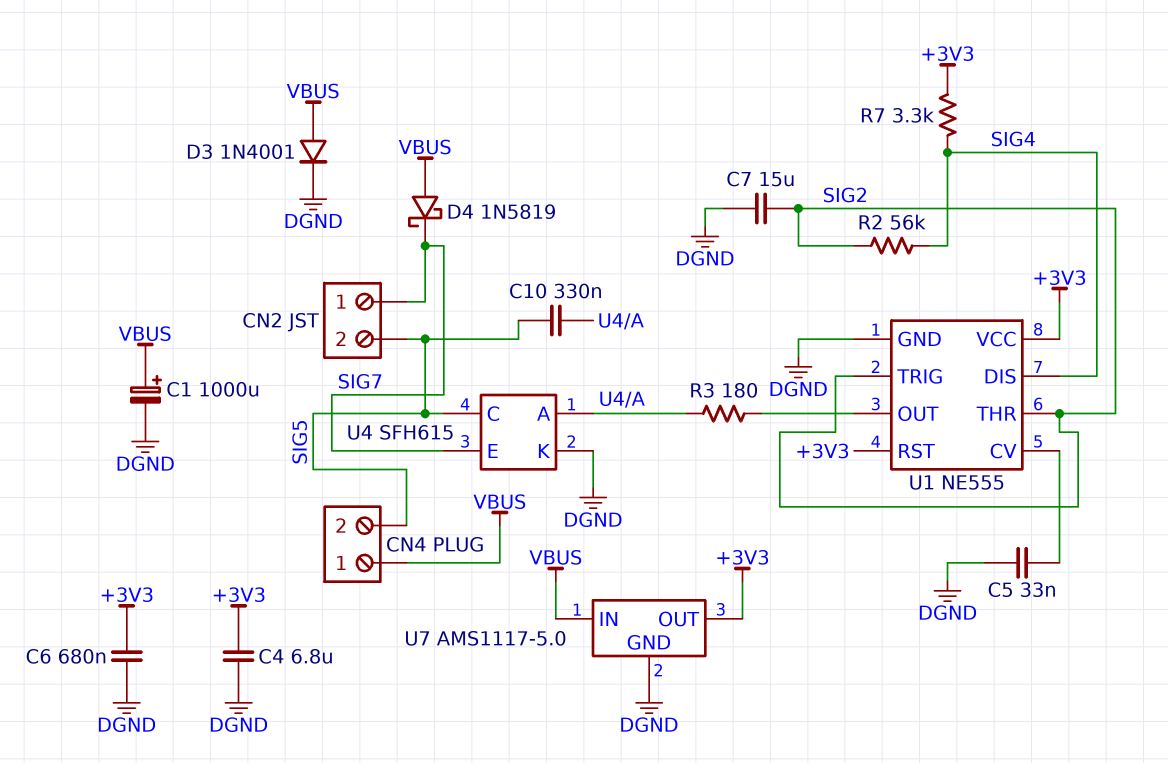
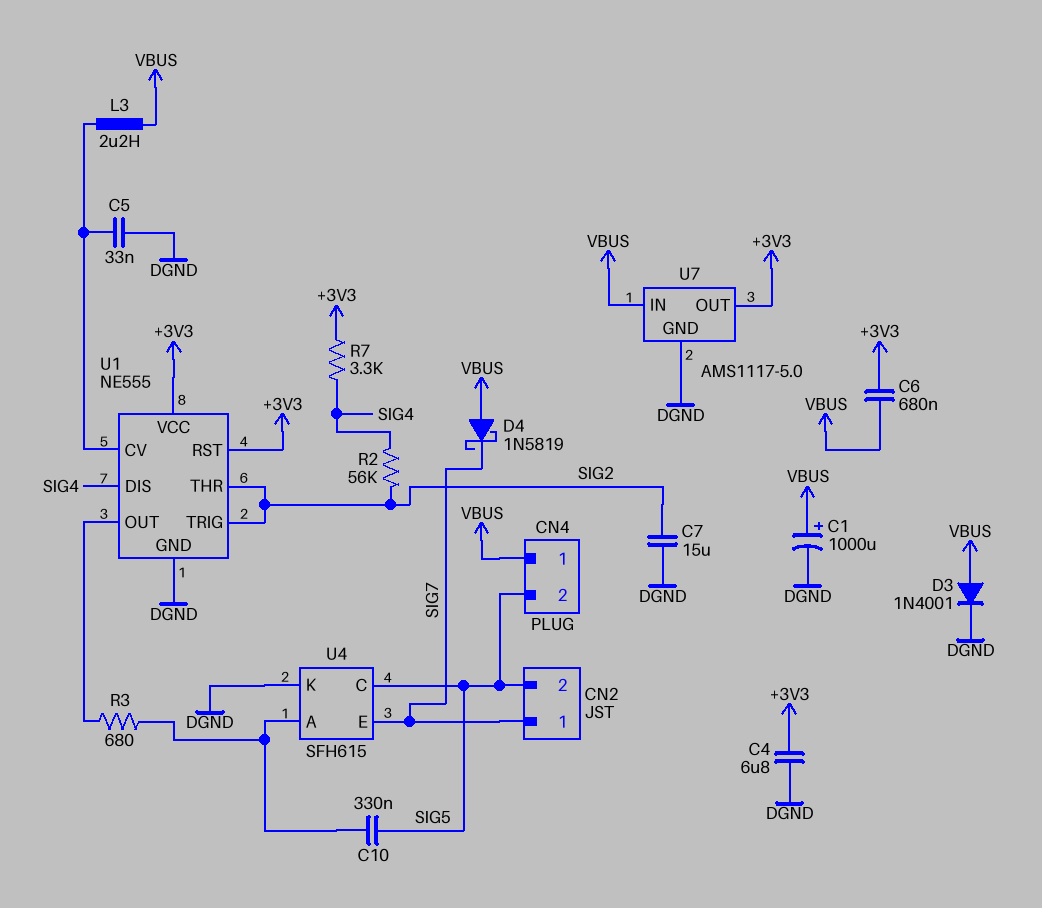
C6: 680nF (+3V3, DGND) -> 680nF (+3V3, VBUS)
L3: none -> 2.2uH (U1/CV, VBUS)
R3: 180 (U1/OUT, U4/A) -> 680 (U1/OUT, U4/A)

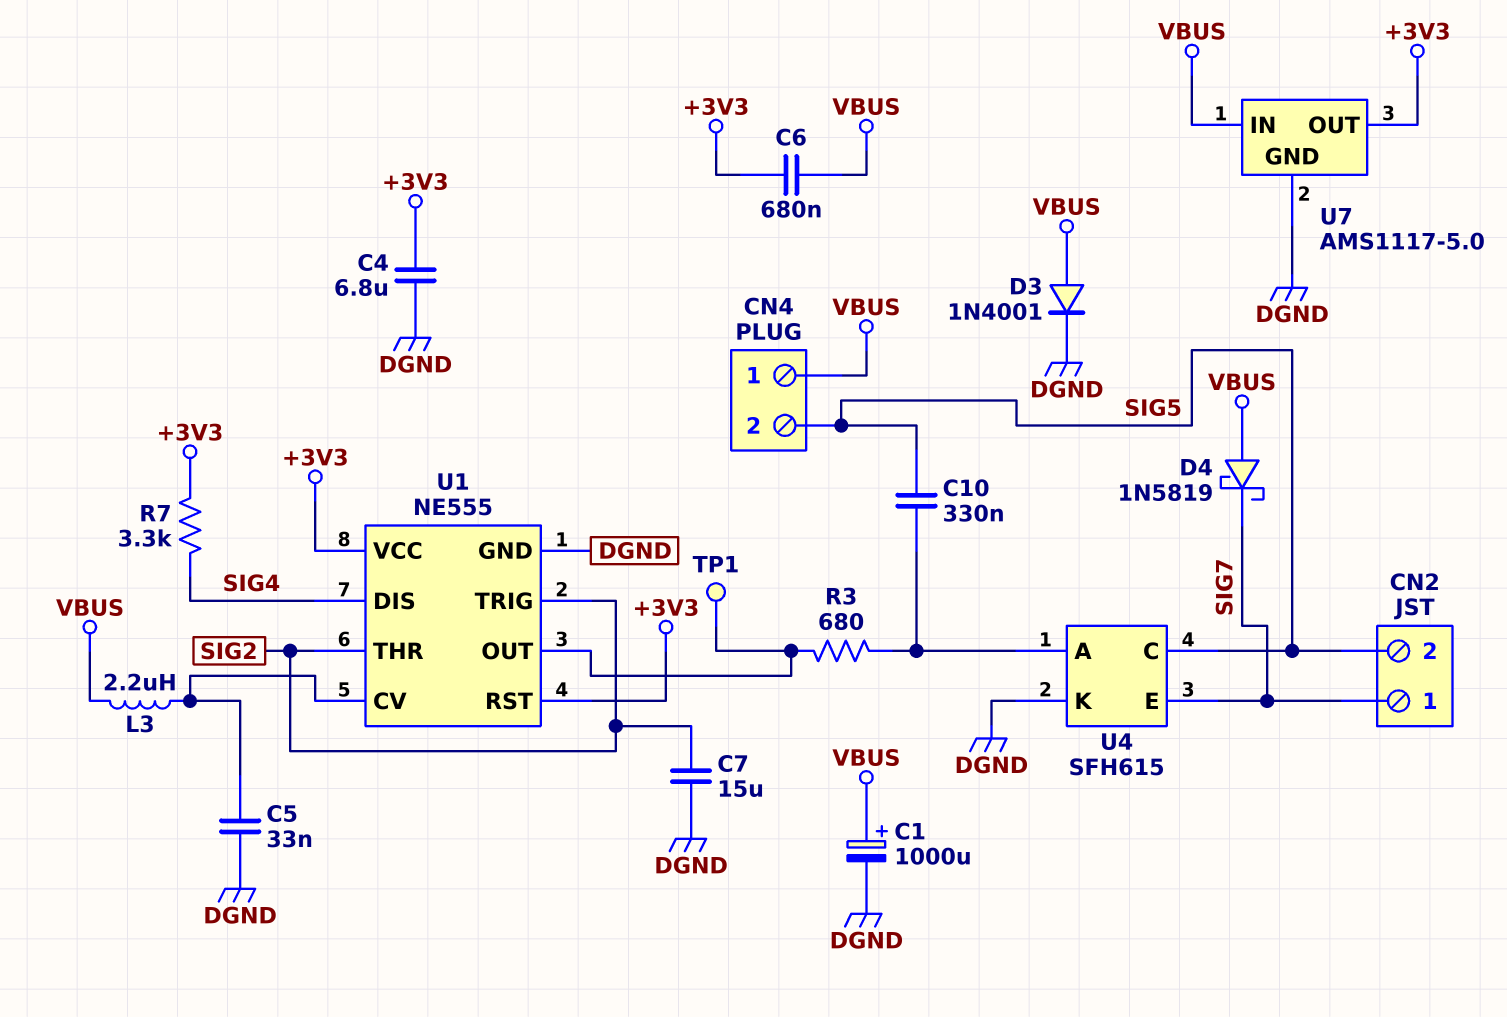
R2: 56k (SIG2, SIG4) -> none
TP1: none -> test point (U1/OUT)

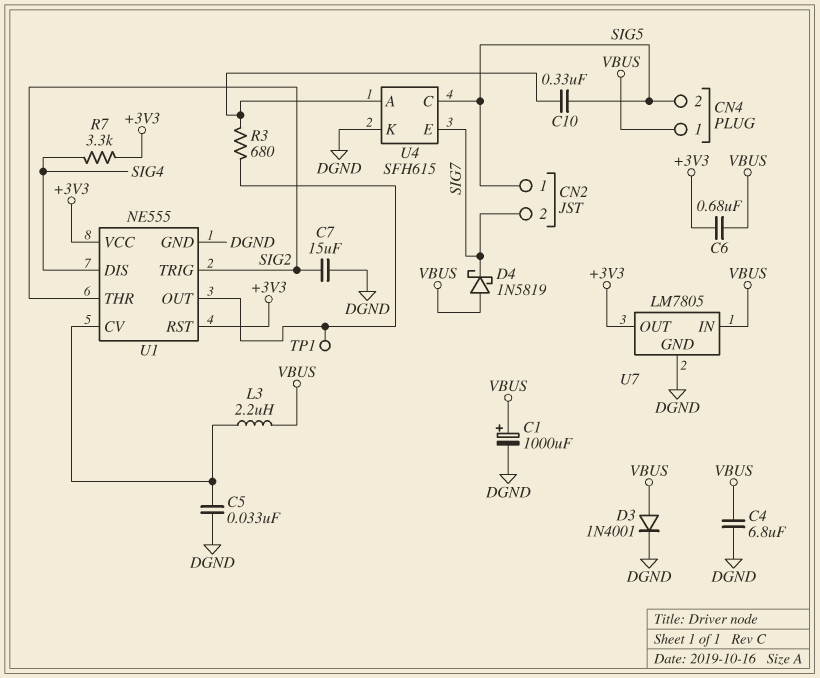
C4: 6.8uF (+3V3, DGND) -> 6.8uF (DGND, VBUS)
CN2 pin 1: SIG7 -> SIG5
CN2 pin 2: SIG5 -> SIG7
U7: AMS1117-5.0 -> LM7805

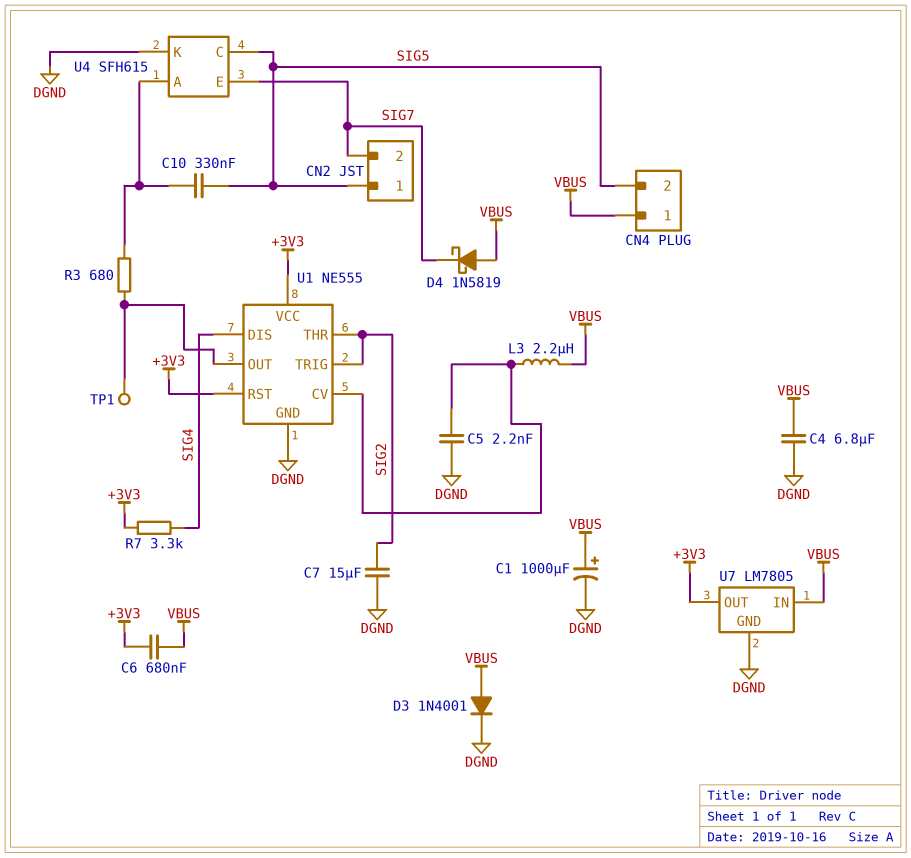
C5: 33nF (DGND, U1/CV) -> 2.2nF (DGND, U1/CV)

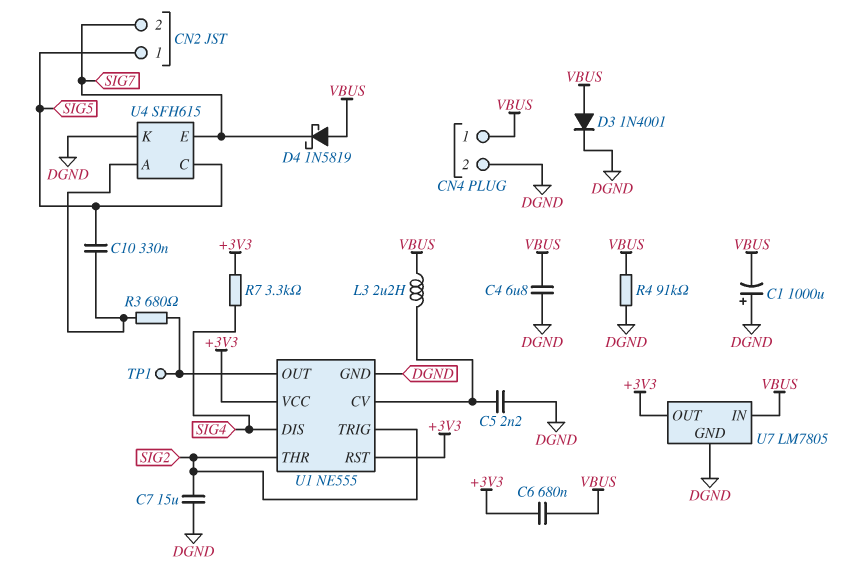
C1: 1000uF (plus VBUS, minus DGND) -> 1000uF (plus DGND, minus VBUS)
CN4 pin 2: SIG5 -> DGND
R4: none -> 91k (DGND, VBUS)

